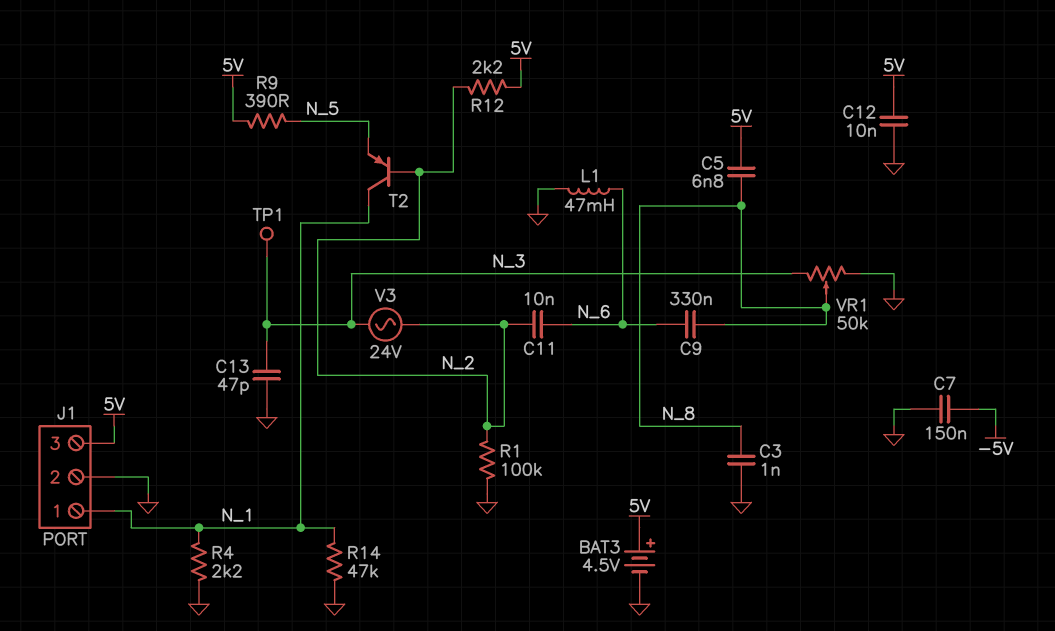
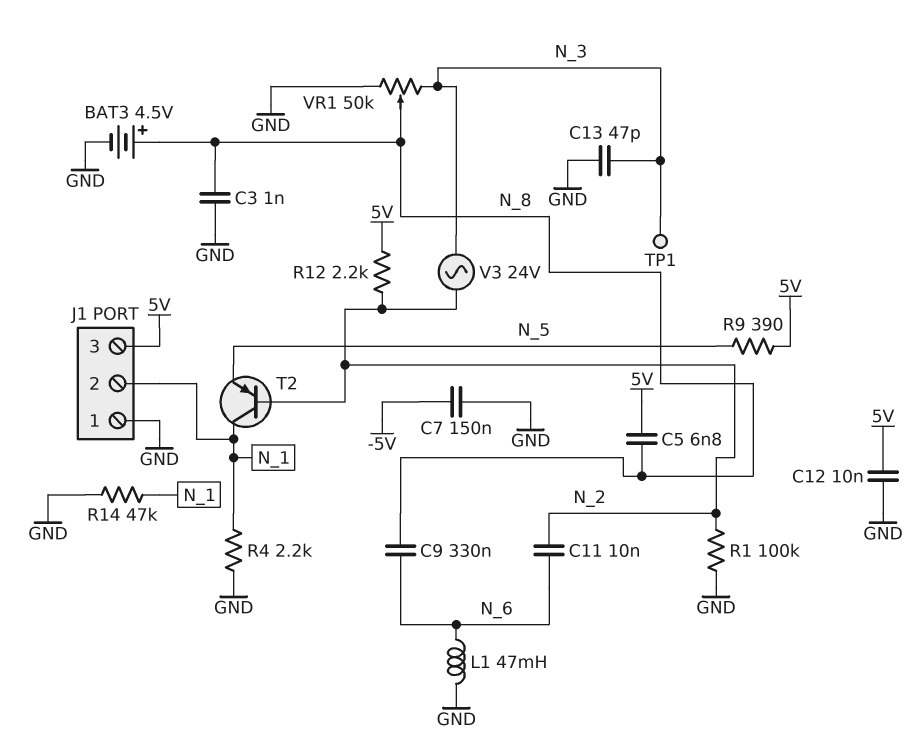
BAT3: 4.5V (plus 5V, minus GND) -> 4.5V (plus N_8, minus GND)
J1 pin 1: N_1 -> GND
J1 pin 2: GND -> N_1

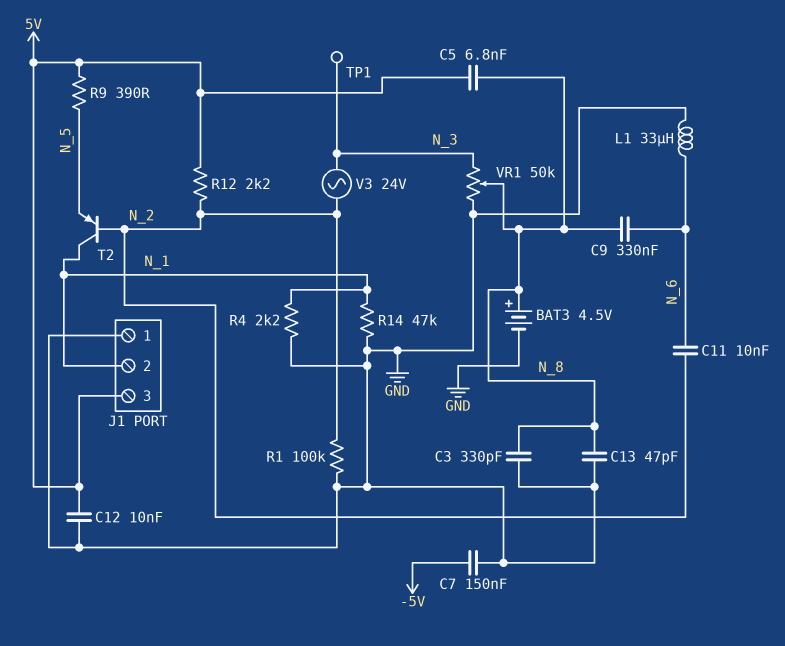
C3: 1nF (GND, N_8) -> 330pF (GND, N_8)
C13: 47pF (GND, N_3) -> 47pF (GND, N_8)
L1: 47mH (GND, N_6) -> 33uH (GND, N_6)

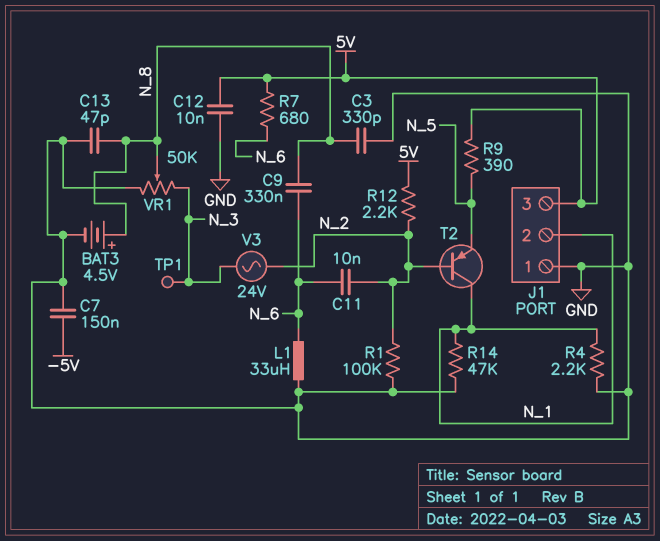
C5: 6.8nF (5V, N_8) -> none
R7: none -> 680 (5V, N_6)

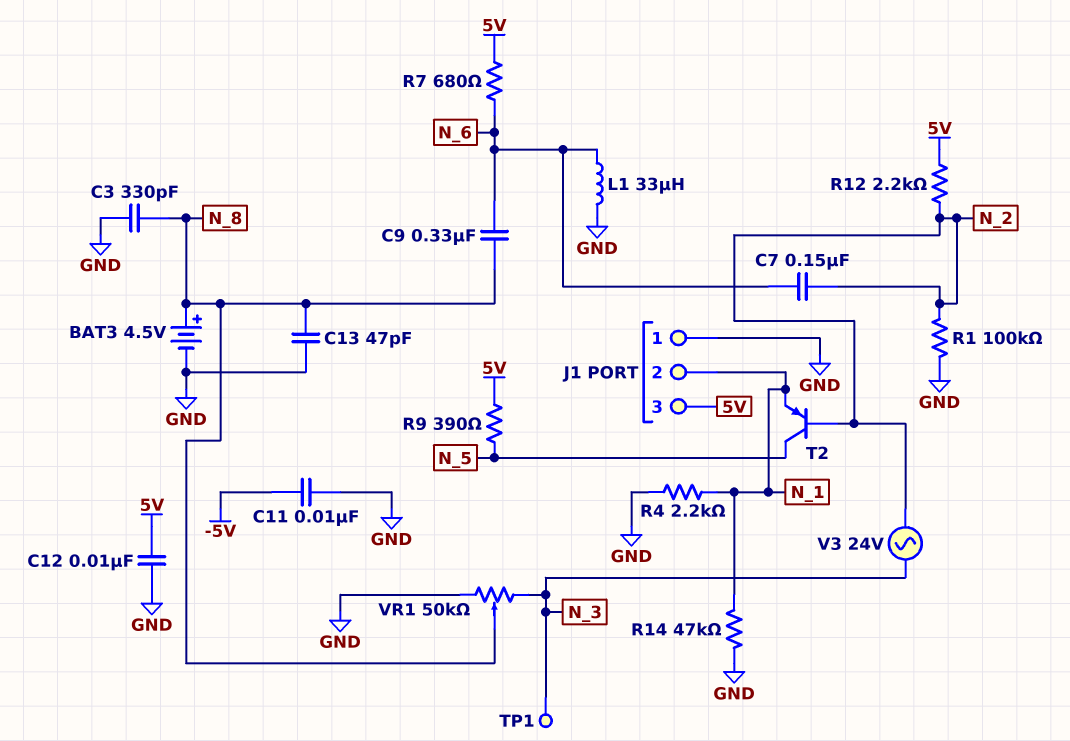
C7: 150nF (-5V, GND) -> 150nF (N_2, N_6)
C11: 10nF (N_2, N_6) -> 10nF (-5V, GND)
T2: PNP (B N_2, C N_1, E N_5) -> PNP (B N_2, C N_5, E N_1)

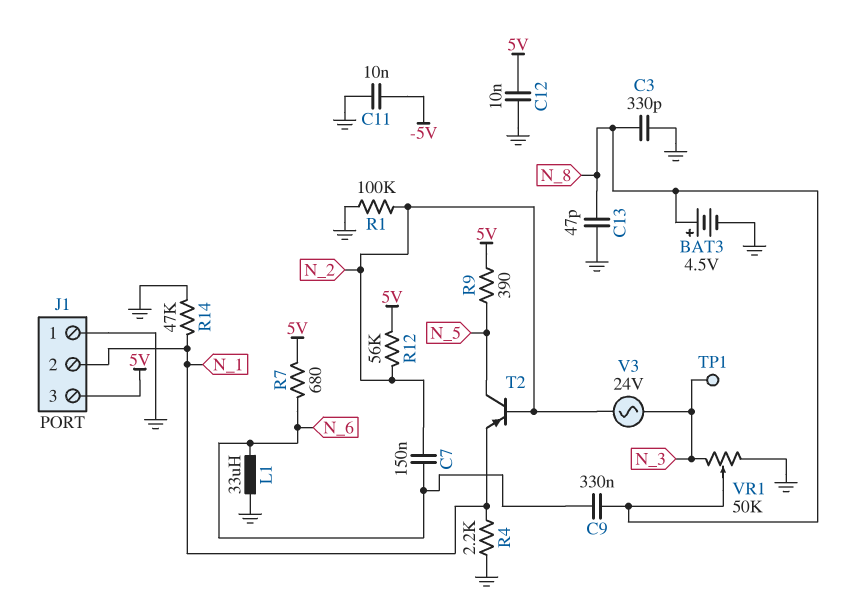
R12: 2.2k (5V, N_2) -> 56k (5V, N_2)

